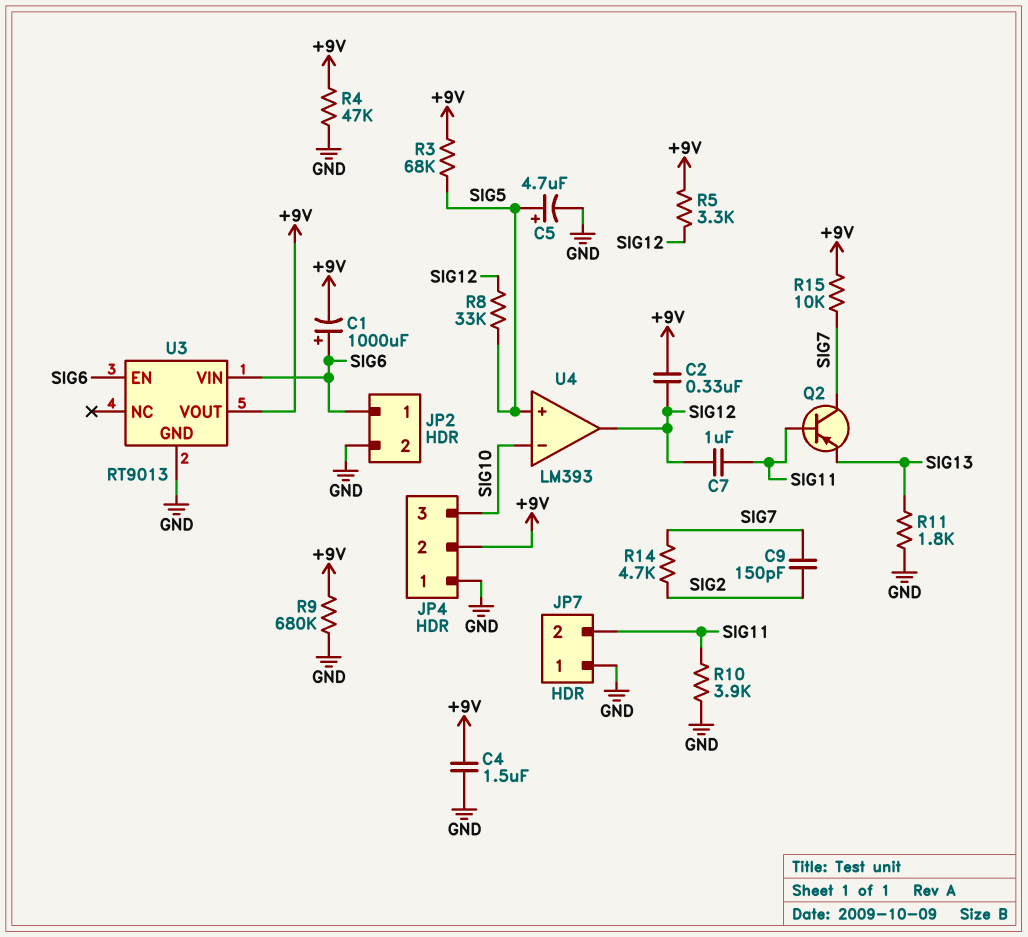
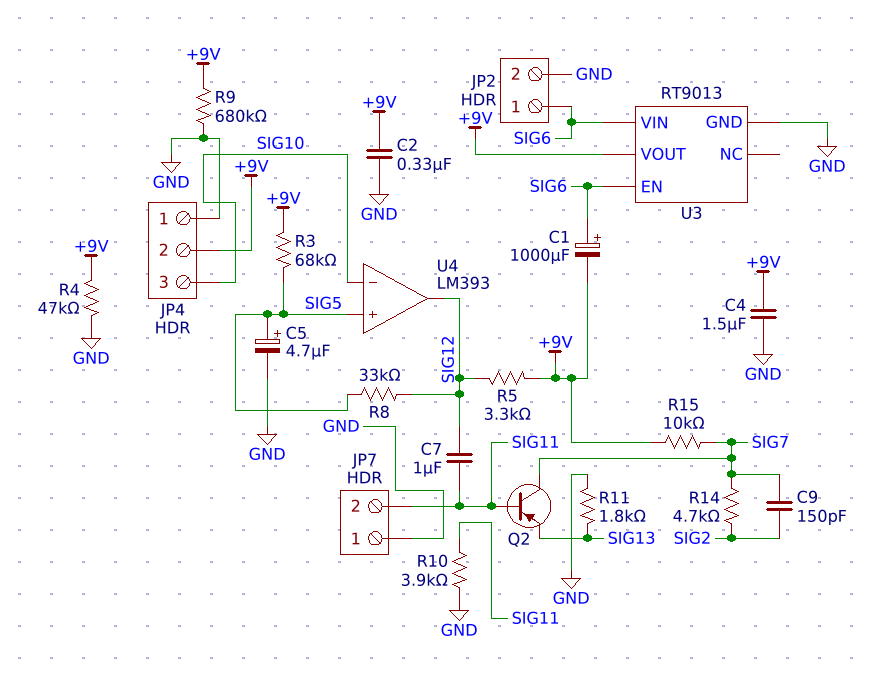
C2: 330nF (+9V, SIG12) -> 330nF (+9V, GND)

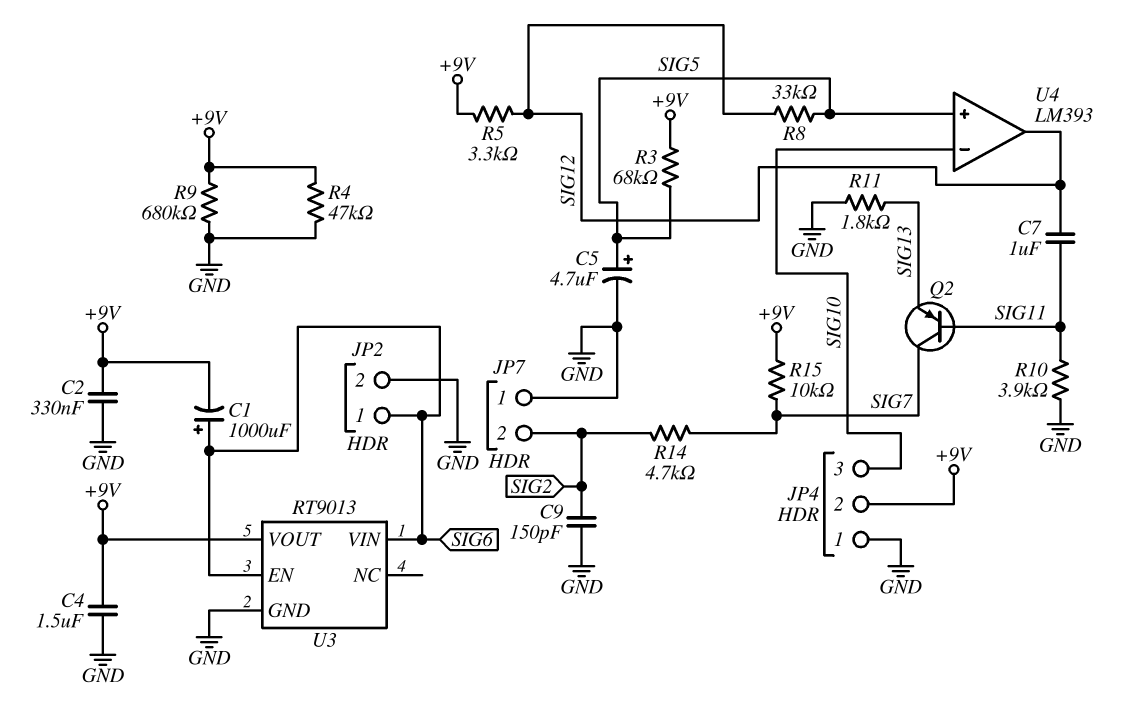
C9: 150pF (SIG2, SIG7) -> 150pF (GND, SIG2)
JP7 pin 2: SIG11 -> SIG2

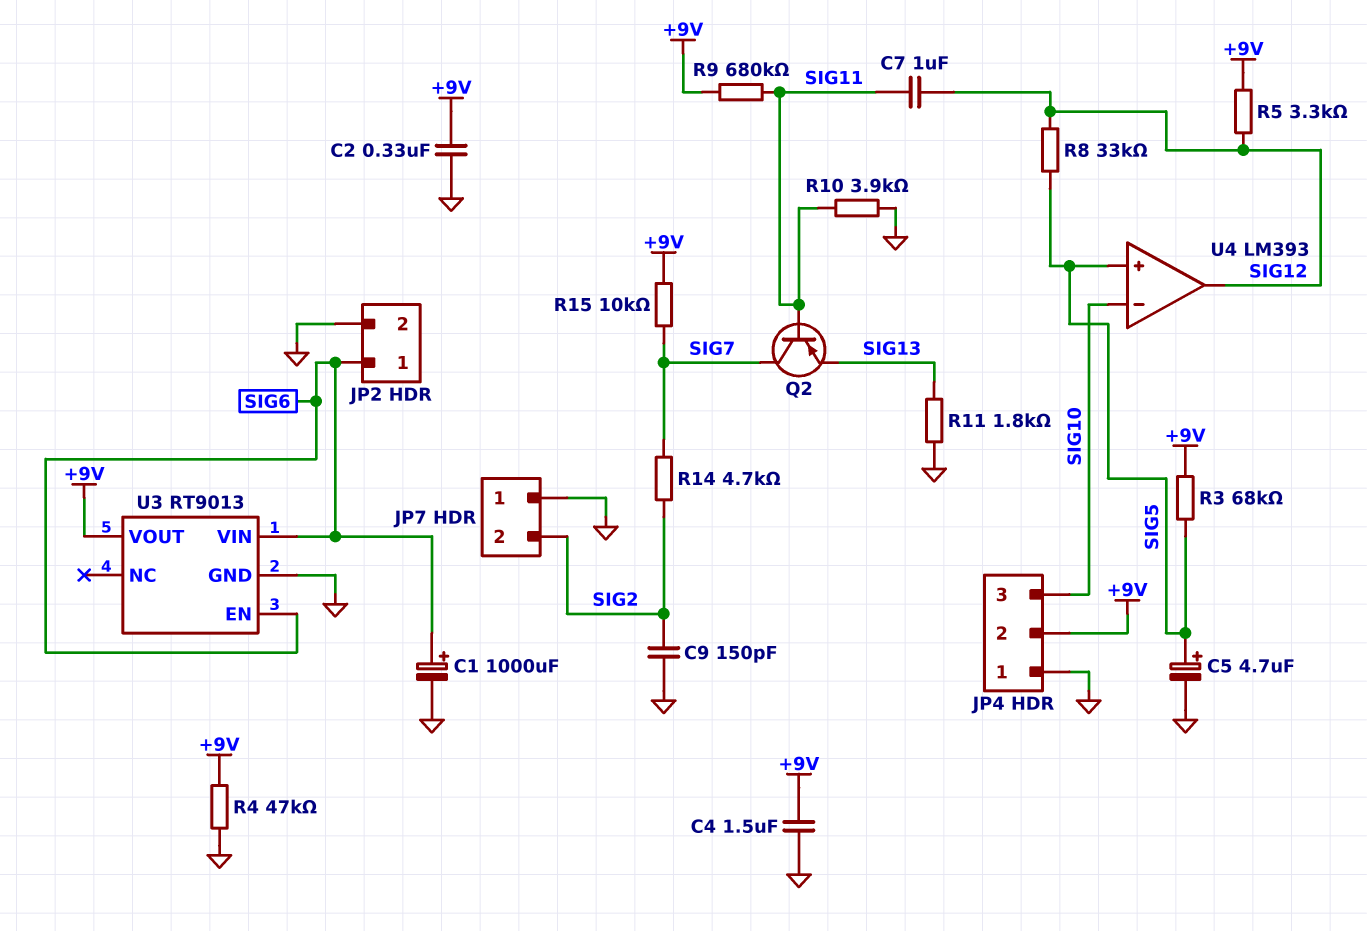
C1: 1000uF (plus SIG6, minus +9V) -> 1000uF (plus SIG6, minus GND)
R9: 680k (+9V, GND) -> 680k (+9V, SIG11)

